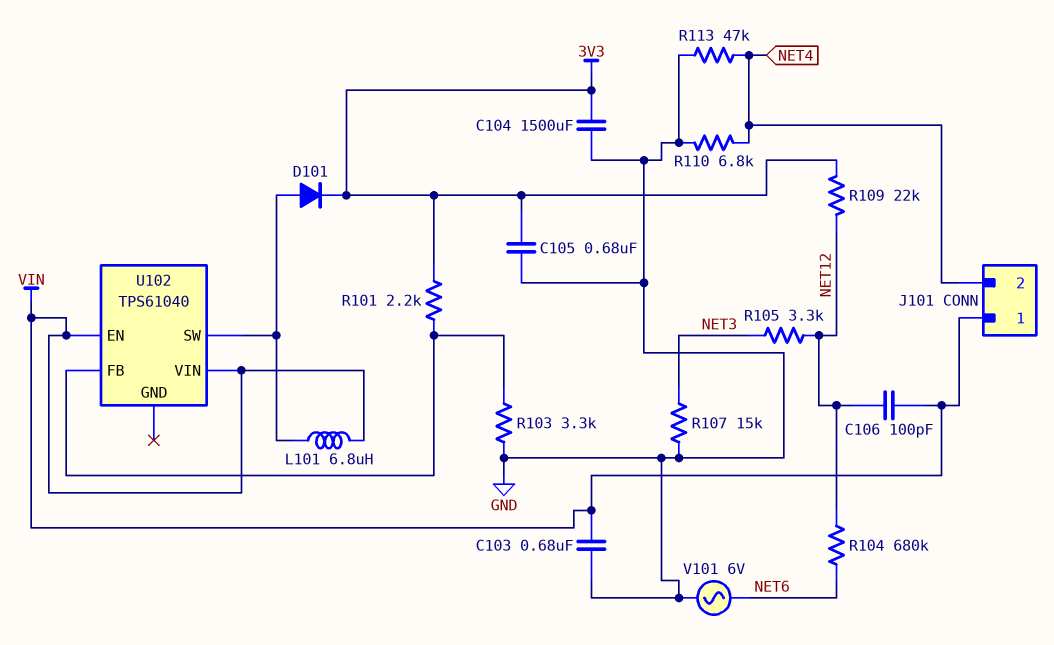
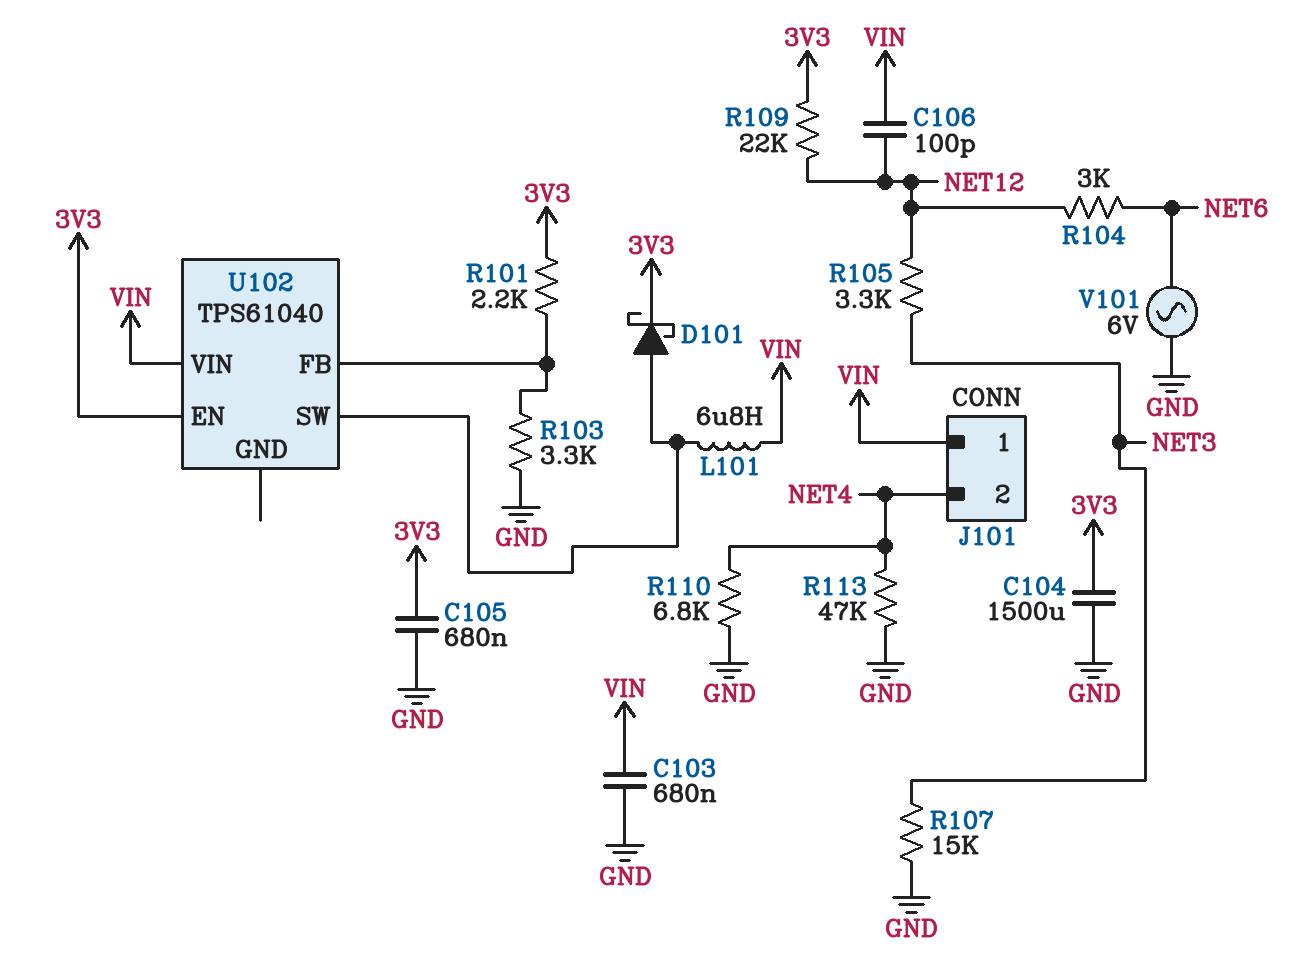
D101: diode (A U102/SW, K 3V3) -> schottky (A U102/SW, K 3V3)
R104: 680k (NET6, NET12) -> 3k (NET6, NET12)
U102 pin EN: VIN -> 3V3

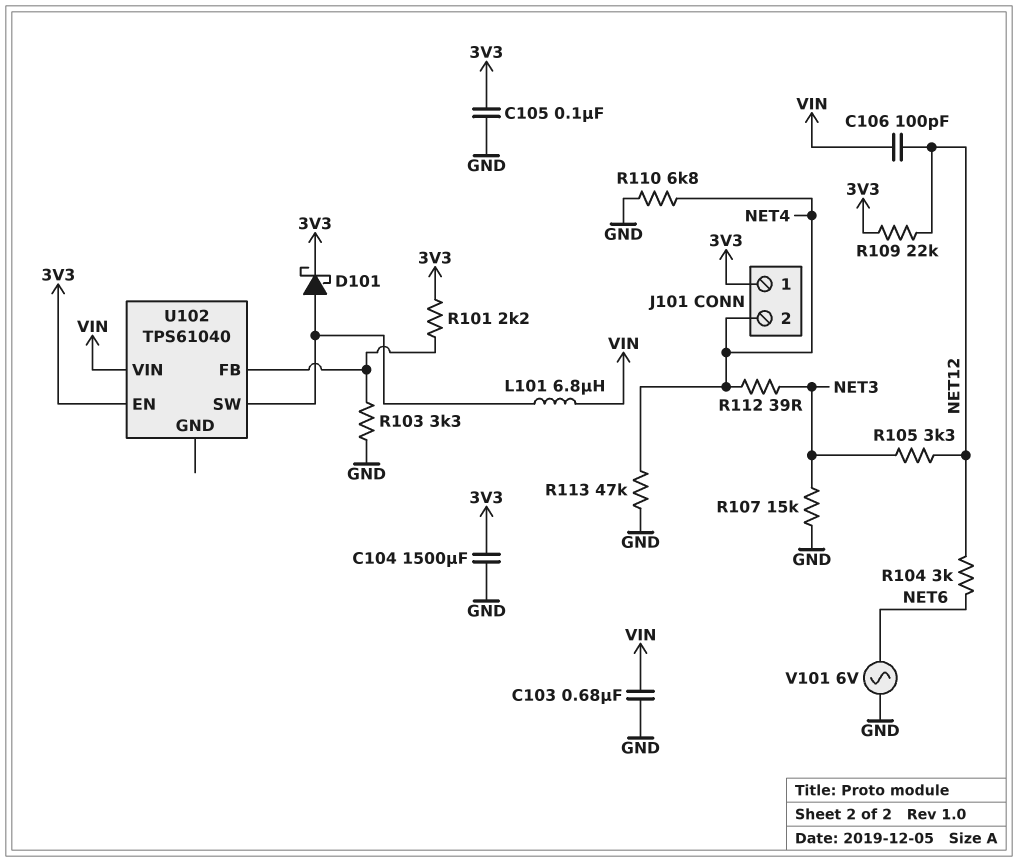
C105: 680nF (3V3, GND) -> 100nF (3V3, GND)
J101 pin 1: VIN -> 3V3
R112: none -> 39 (NET3, NET4)

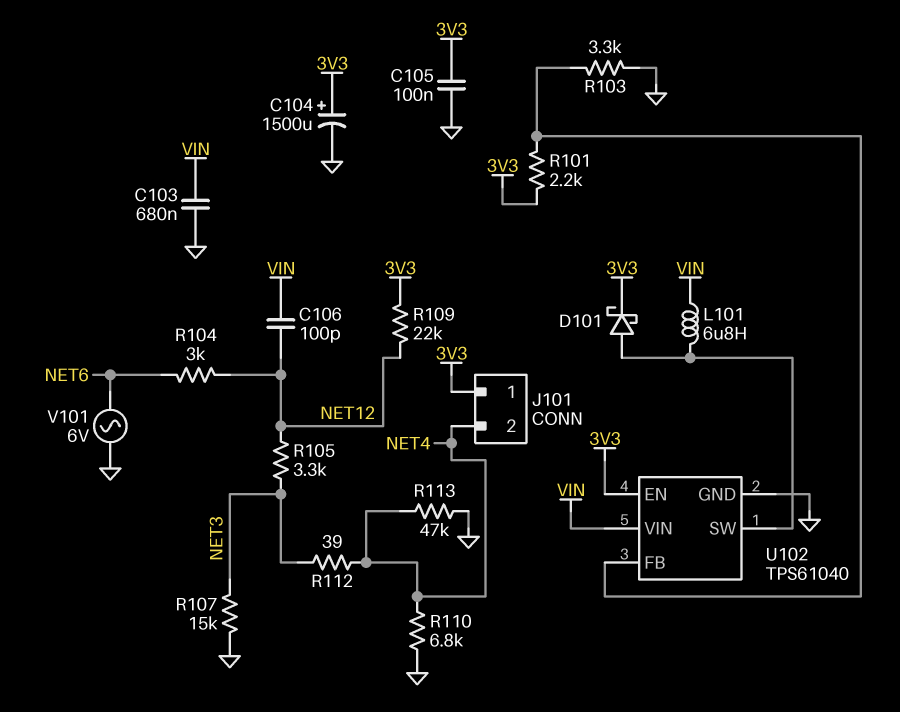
C104: 1500uF (3V3, GND) -> 1500uF (plus 3V3, minus GND)
U102 pin GND: none -> GND

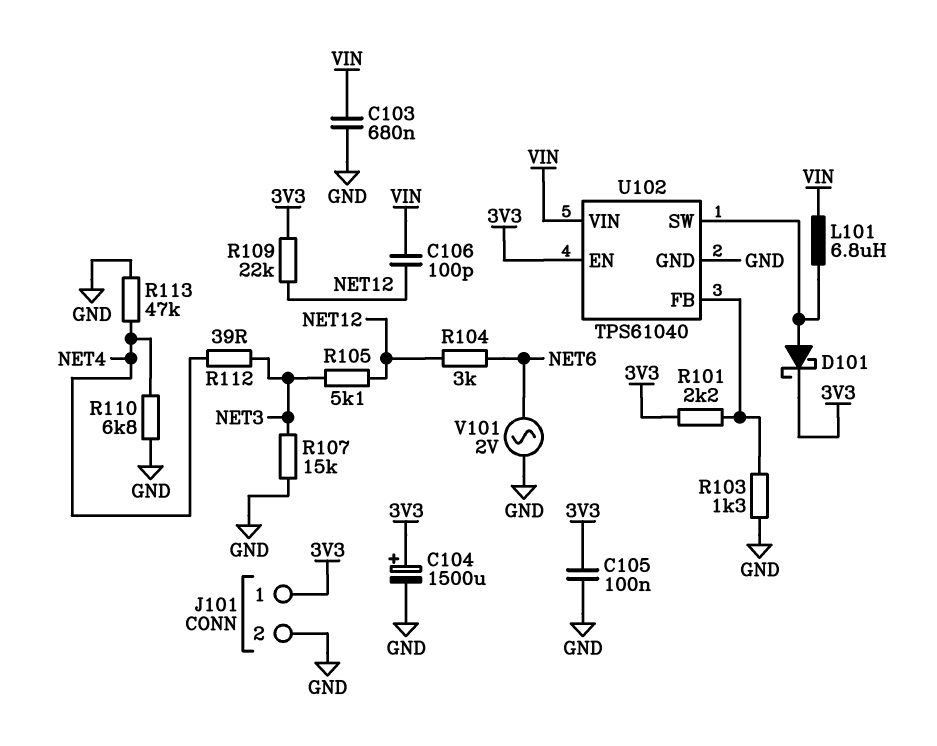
J101 pin 2: NET4 -> GND
R103: 3.3k (GND, U102/FB) -> 1.3k (GND, U102/FB)
R105: 3.3k (NET3, NET12) -> 5.1k (NET3, NET12)
V101: AC 6V (GND, NET6) -> AC 2V (GND, NET6)

